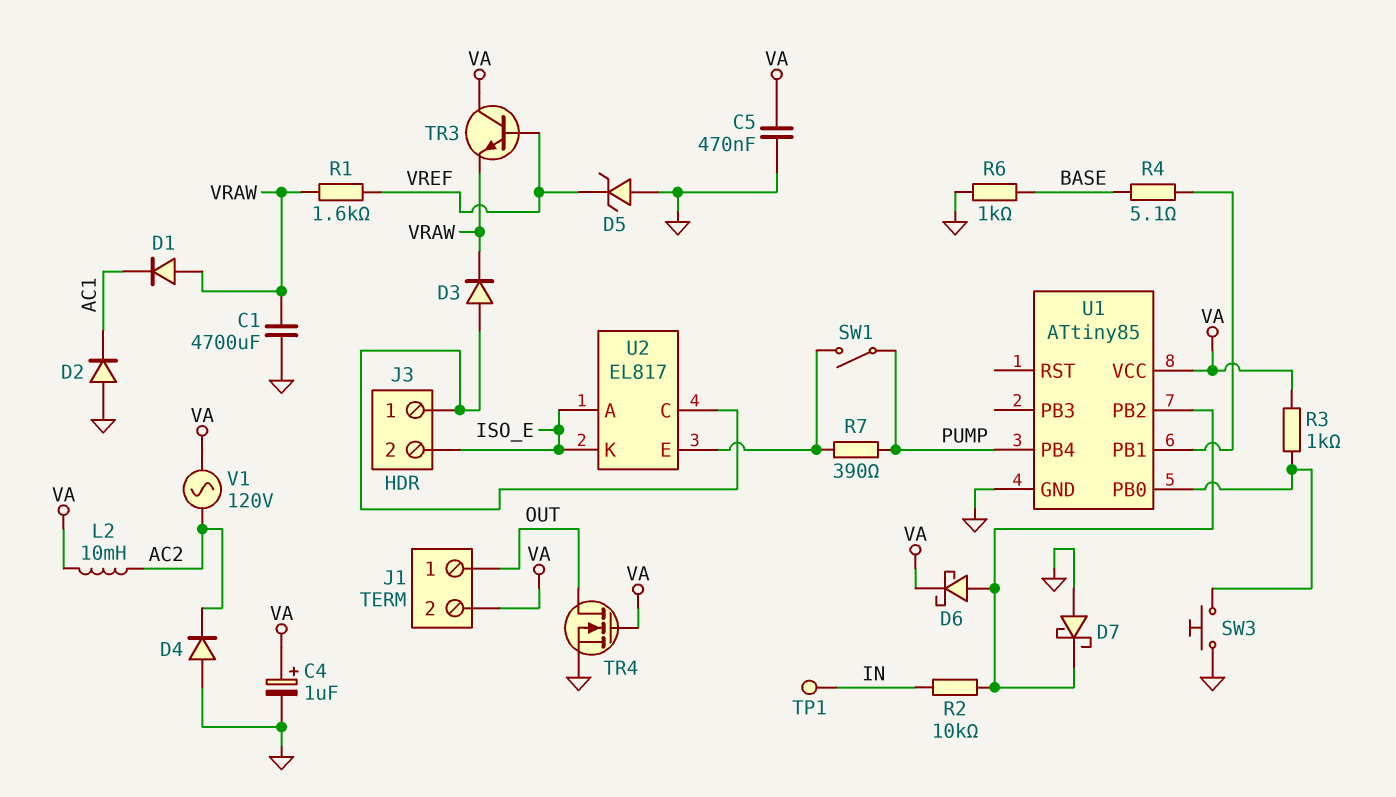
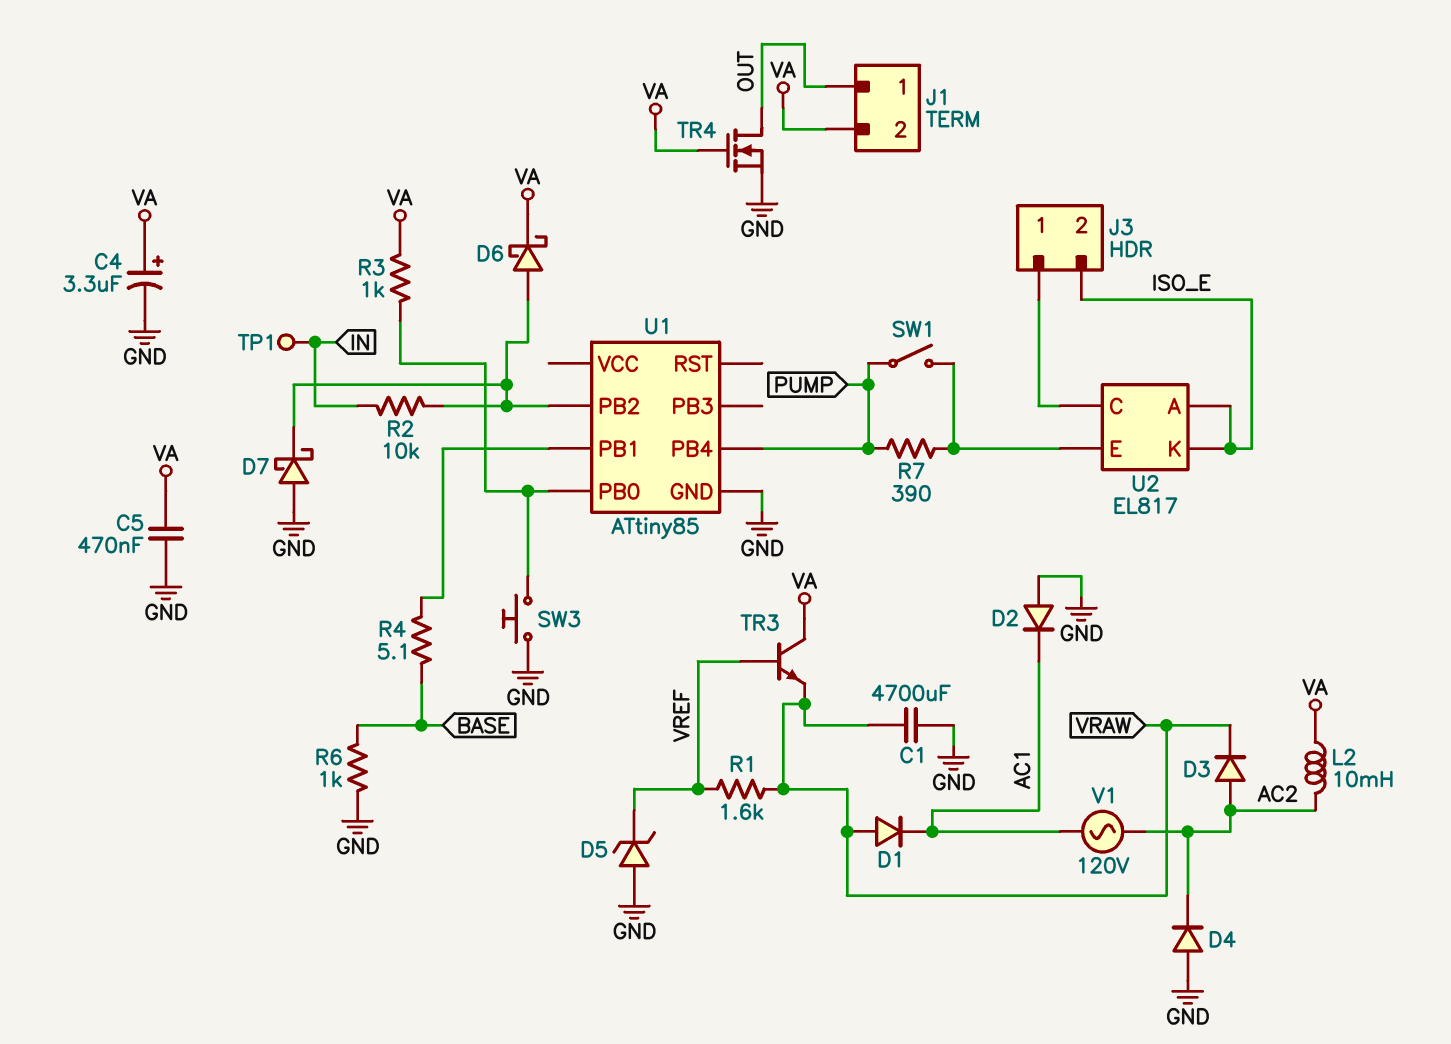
C4: 1uF (plus VA, minus GND) -> 3.3uF (plus VA, minus GND)
D3: diode (A J3/1, K VRAW) -> diode (A AC2, K VRAW)
U1 pin VCC: VA -> none
V1: AC 120V (AC2, VA) -> AC 120V (AC1, AC2)

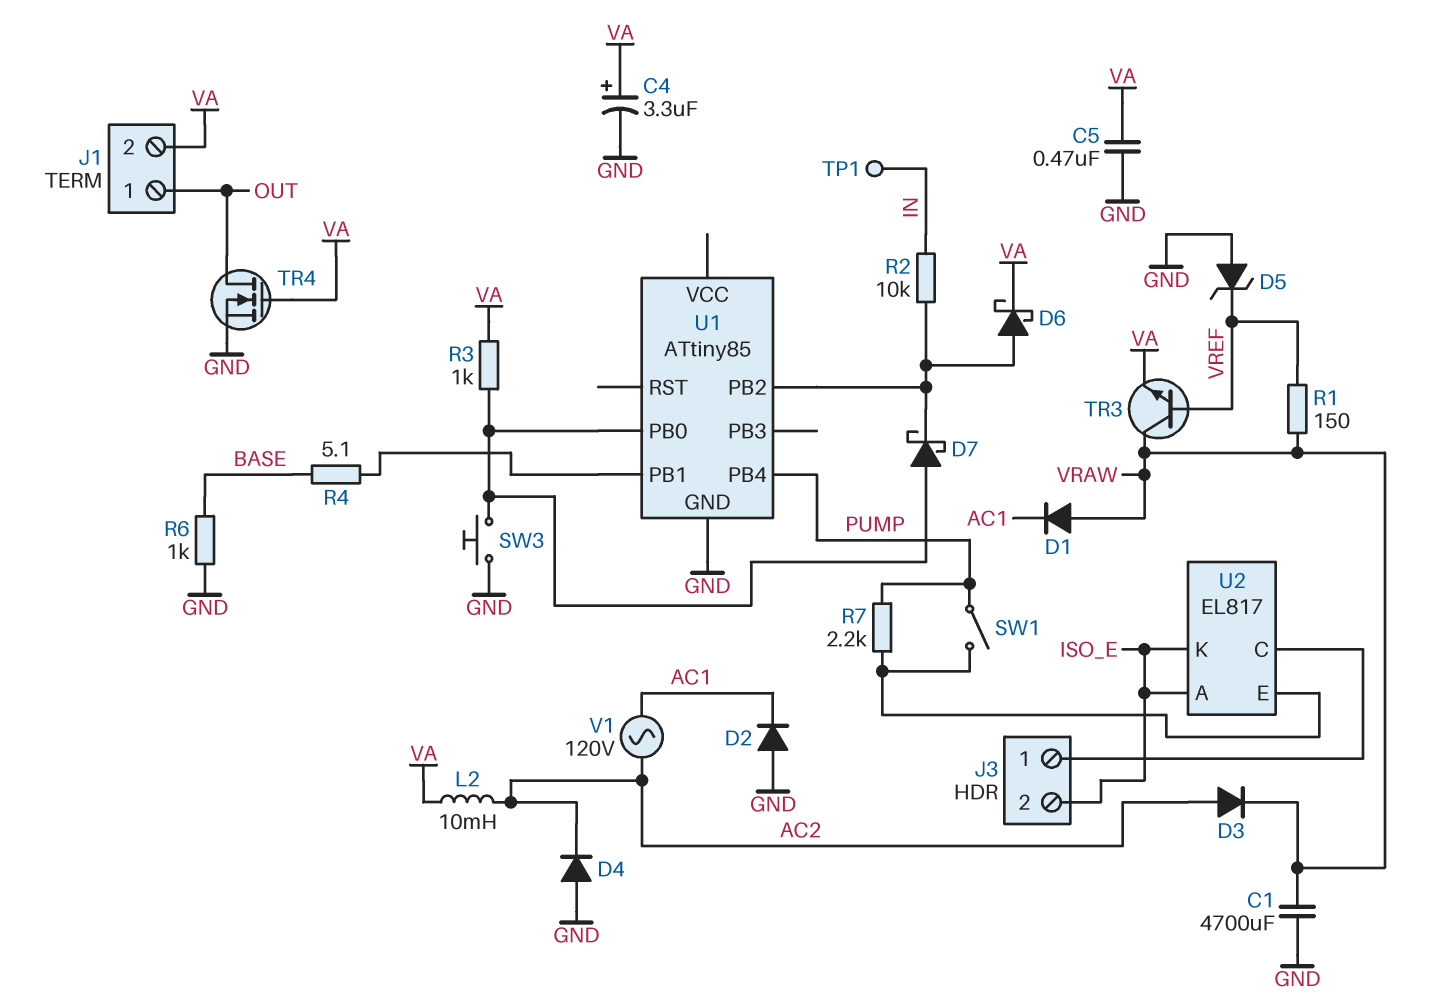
D7: schottky (A GND, K U1/PB2) -> schottky (A U1/PB0, K U1/PB2)
R1: 1.6k (VRAW, VREF) -> 150 (VRAW, VREF)
R7: 390 (PUMP, U2/E) -> 2.2k (PUMP, U2/E)
TR3: NPN (B VREF, C VA, E VRAW) -> NPN (B VREF, C VRAW, E VA)

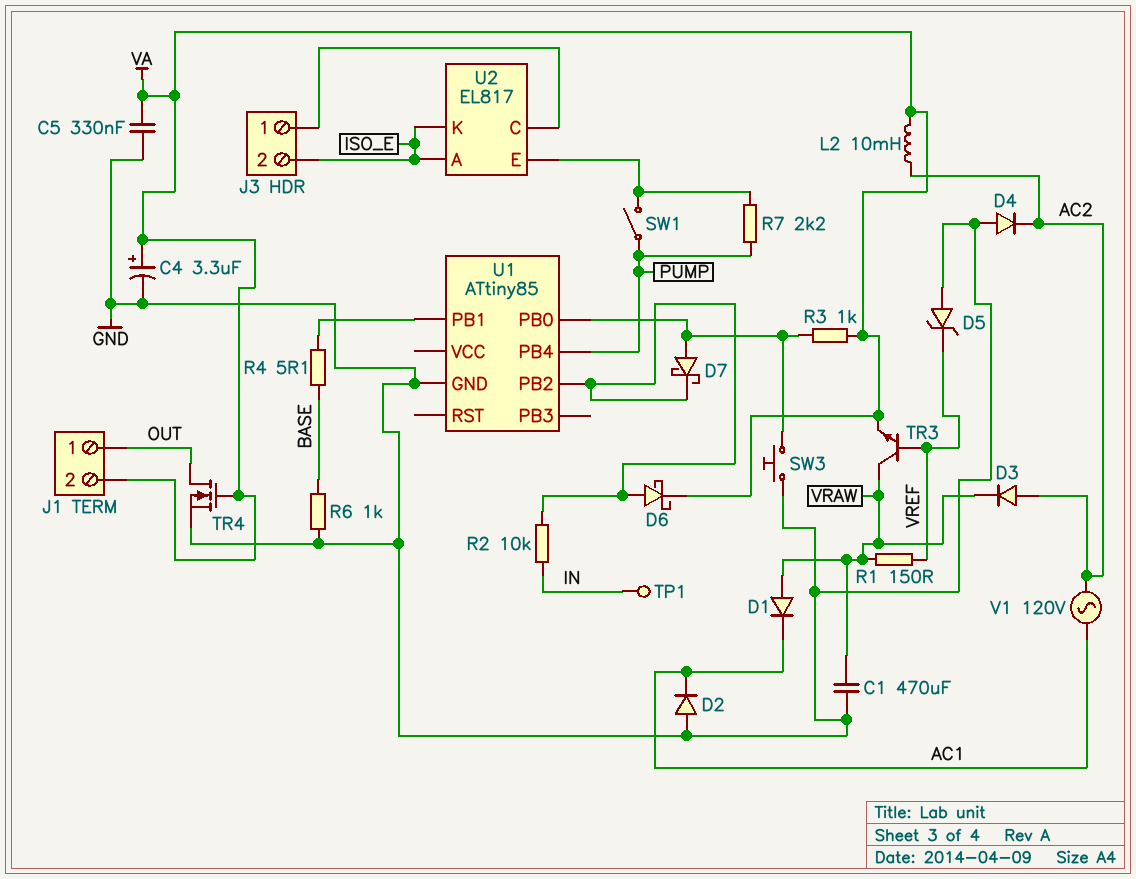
C1: 4700uF (GND, VRAW) -> 470uF (GND, VRAW)
C5: 470nF (GND, VA) -> 330nF (GND, VA)

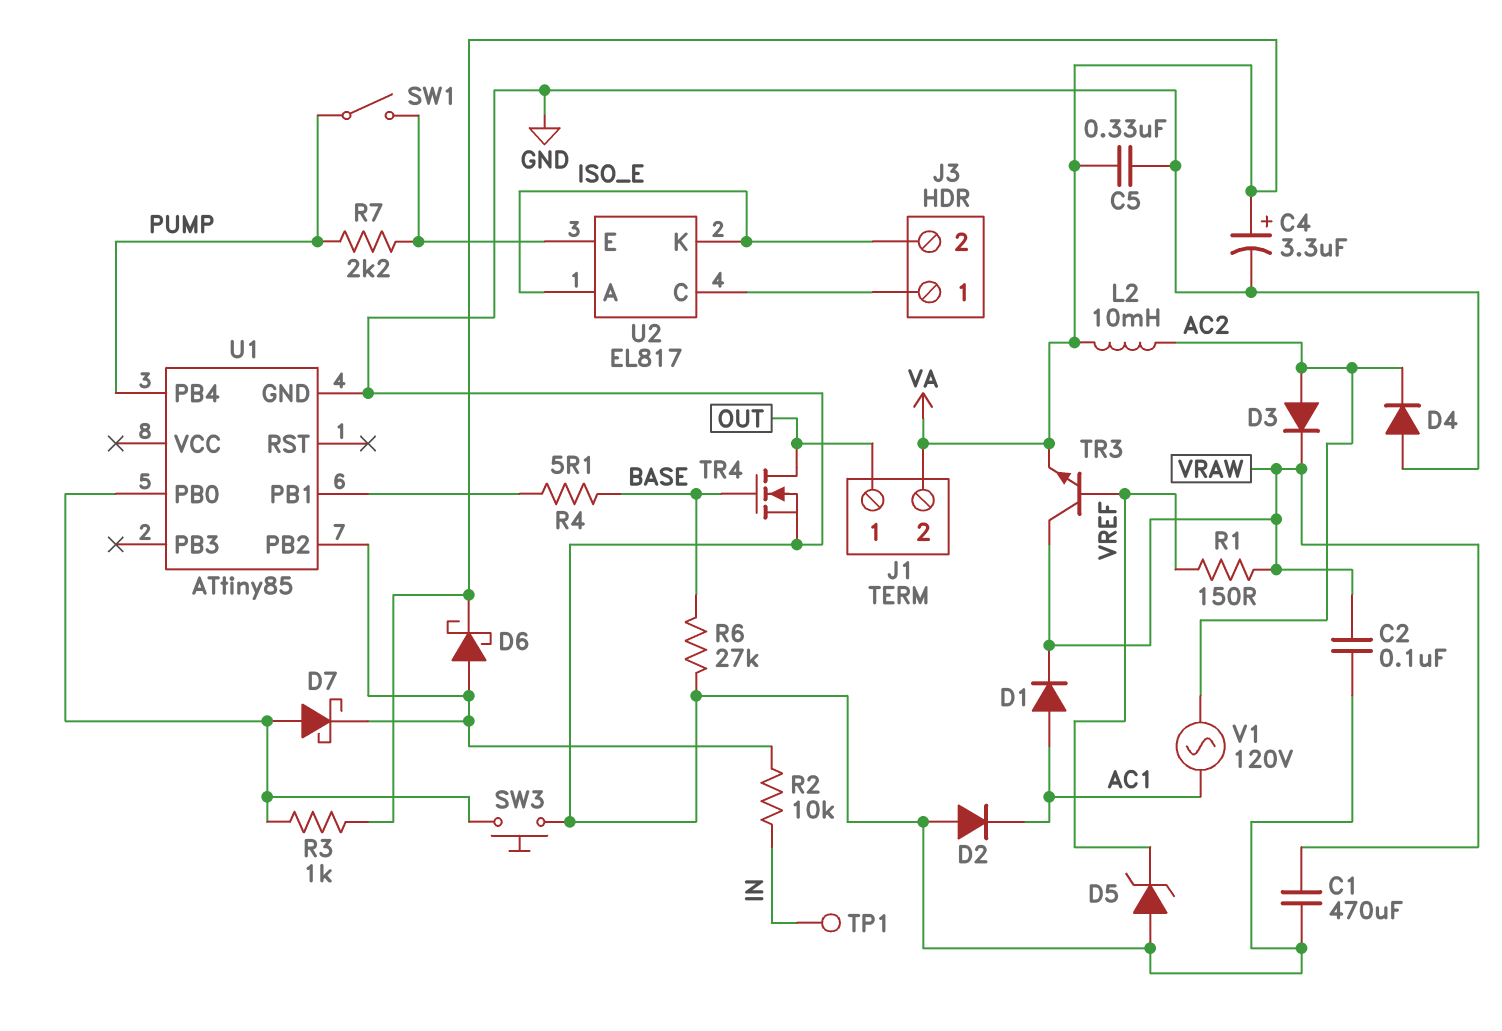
C2: none -> 100nF (GND, VRAW)
D1: diode (A VRAW, K AC1) -> diode (A AC1, K VRAW)
R6: 1k (BASE, GND) -> 27k (BASE, GND)
TR4: NMOS (G VA, D OUT, S GND) -> NMOS (G BASE, D OUT, S GND)

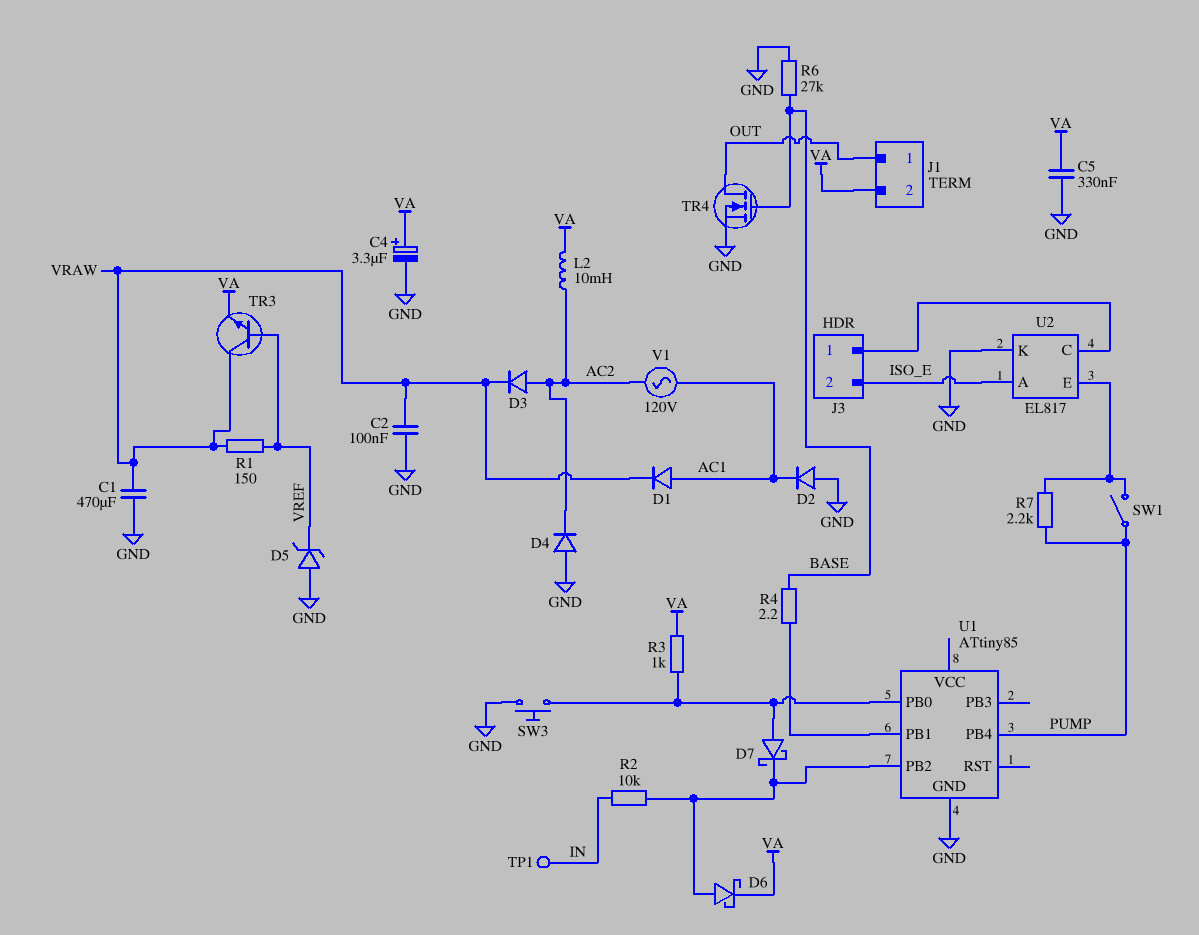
R4: 5.1 (BASE, U1/PB1) -> 2.2 (BASE, U1/PB1)
U2 pin K: ISO_E -> GND

